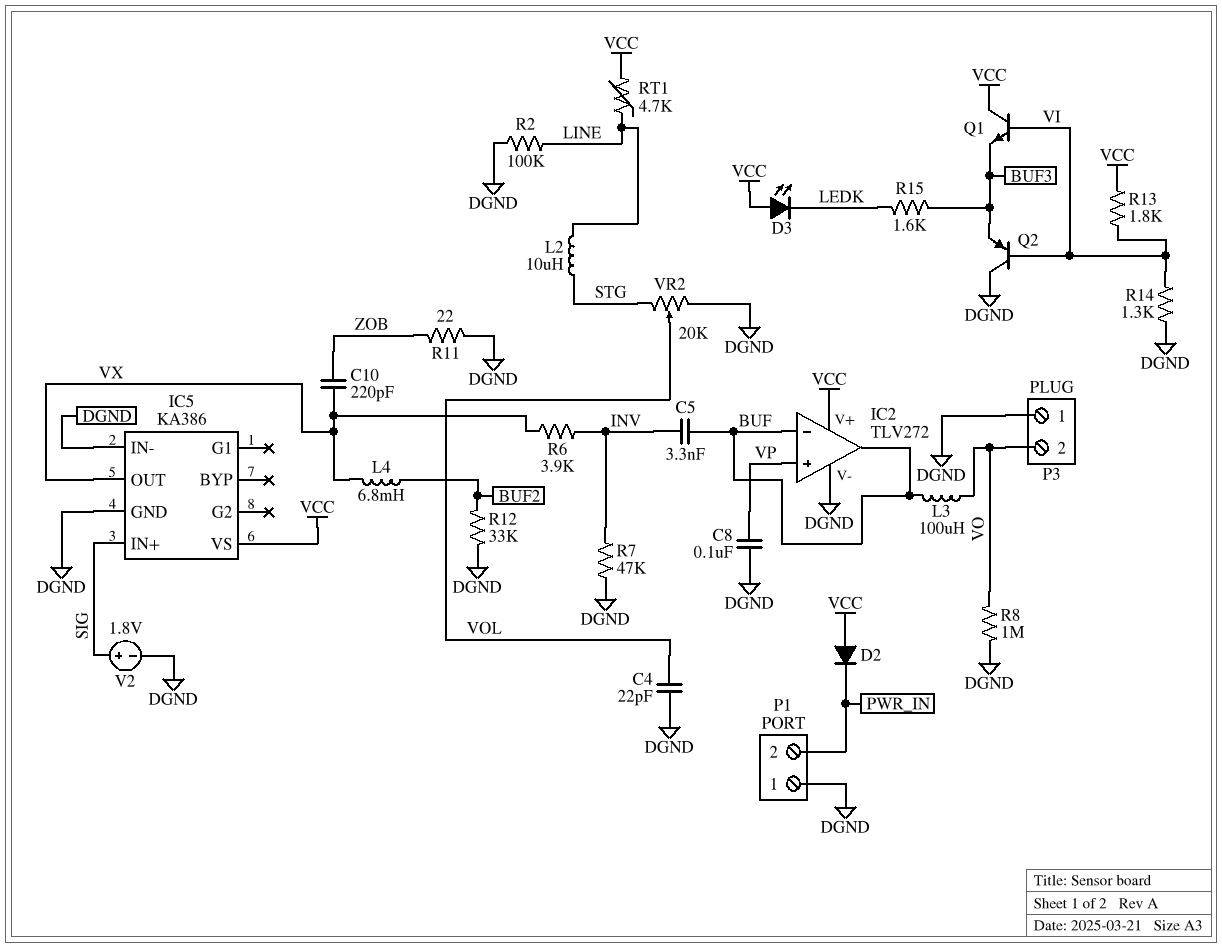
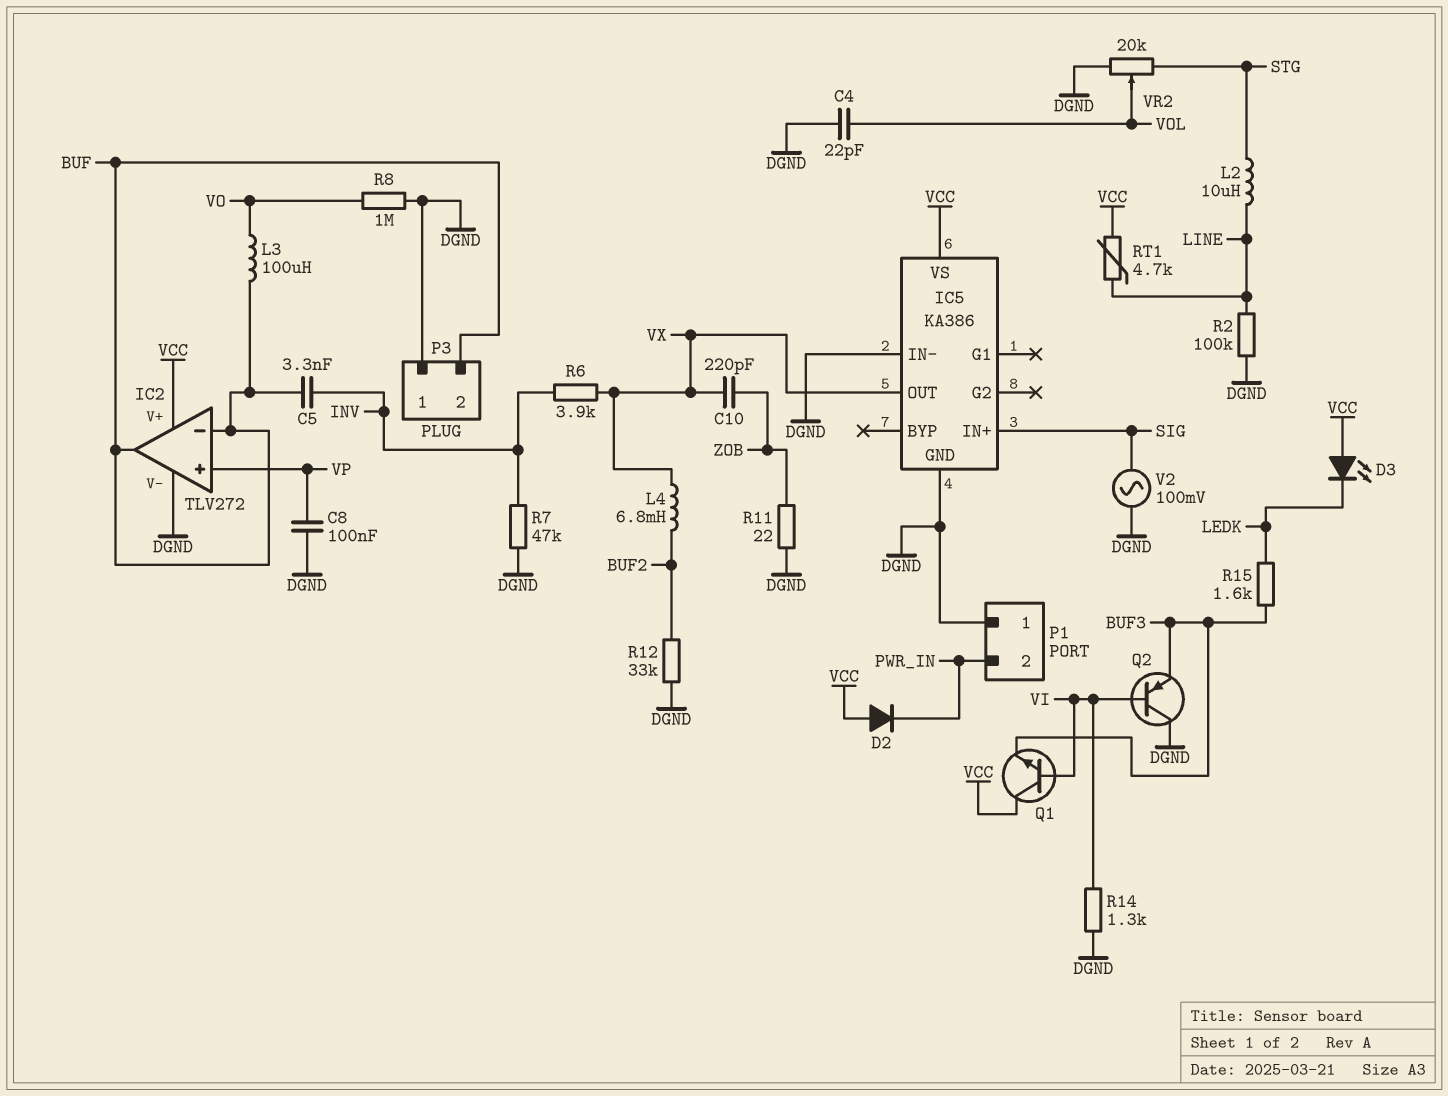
P3 pin 2: VO -> BUF
R13: 1.8k (VCC, VI) -> none
V2: 1.8V (plus SIG, minus DGND) -> AC 100mV (DGND, SIG)

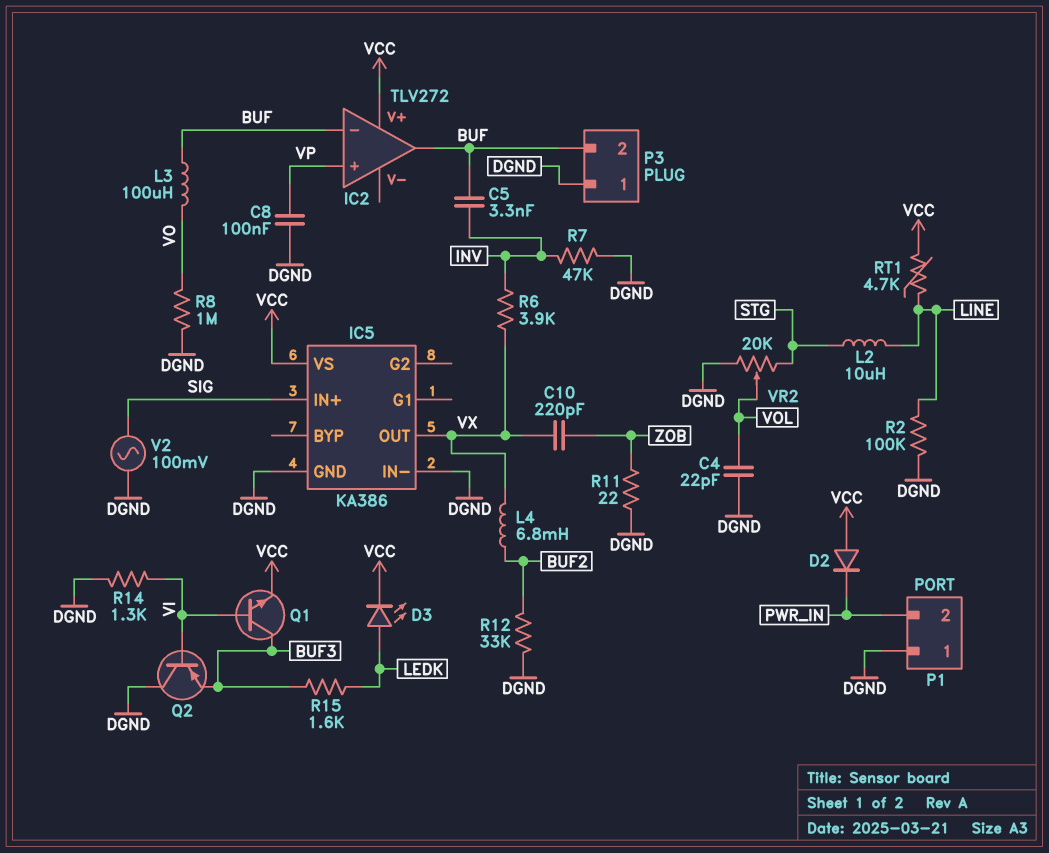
D3: LED (A VCC, K LEDK) -> LED (A LEDK, K VCC)
IC2 pin V-: DGND -> none
Q1: NPN (B VI, C VCC, E BUF3) -> NPN (B VI, C BUF3, E VCC)

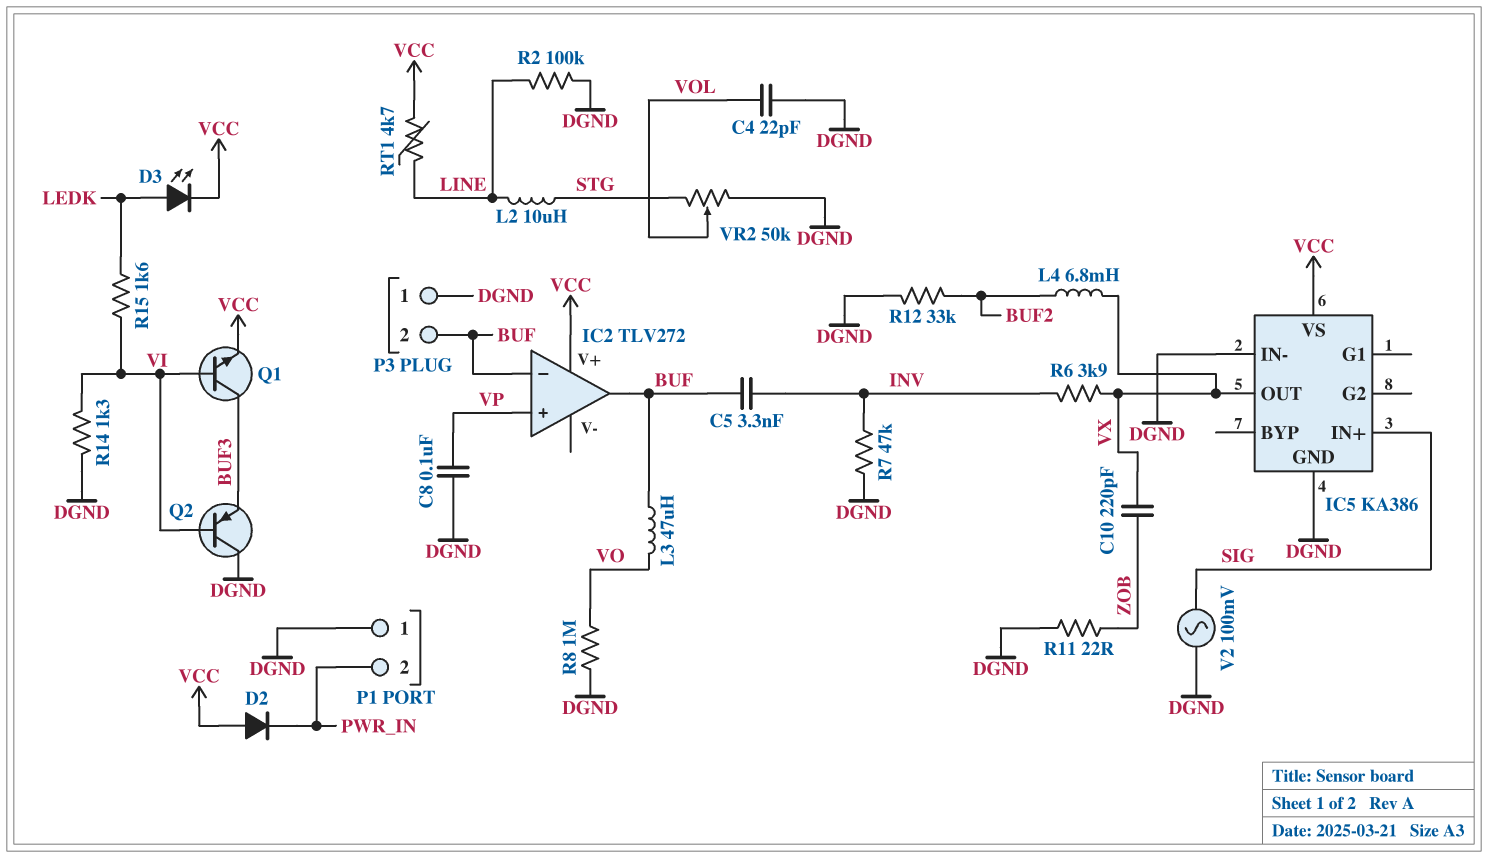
L3: 100uH (BUF, VO) -> 47uH (BUF, VO)
R15: 1.6k (BUF3, LEDK) -> 1.6k (LEDK, VI)
VR2: 20k (DGND, STG, wiper VOL) -> 50k (DGND, STG, wiper VOL)

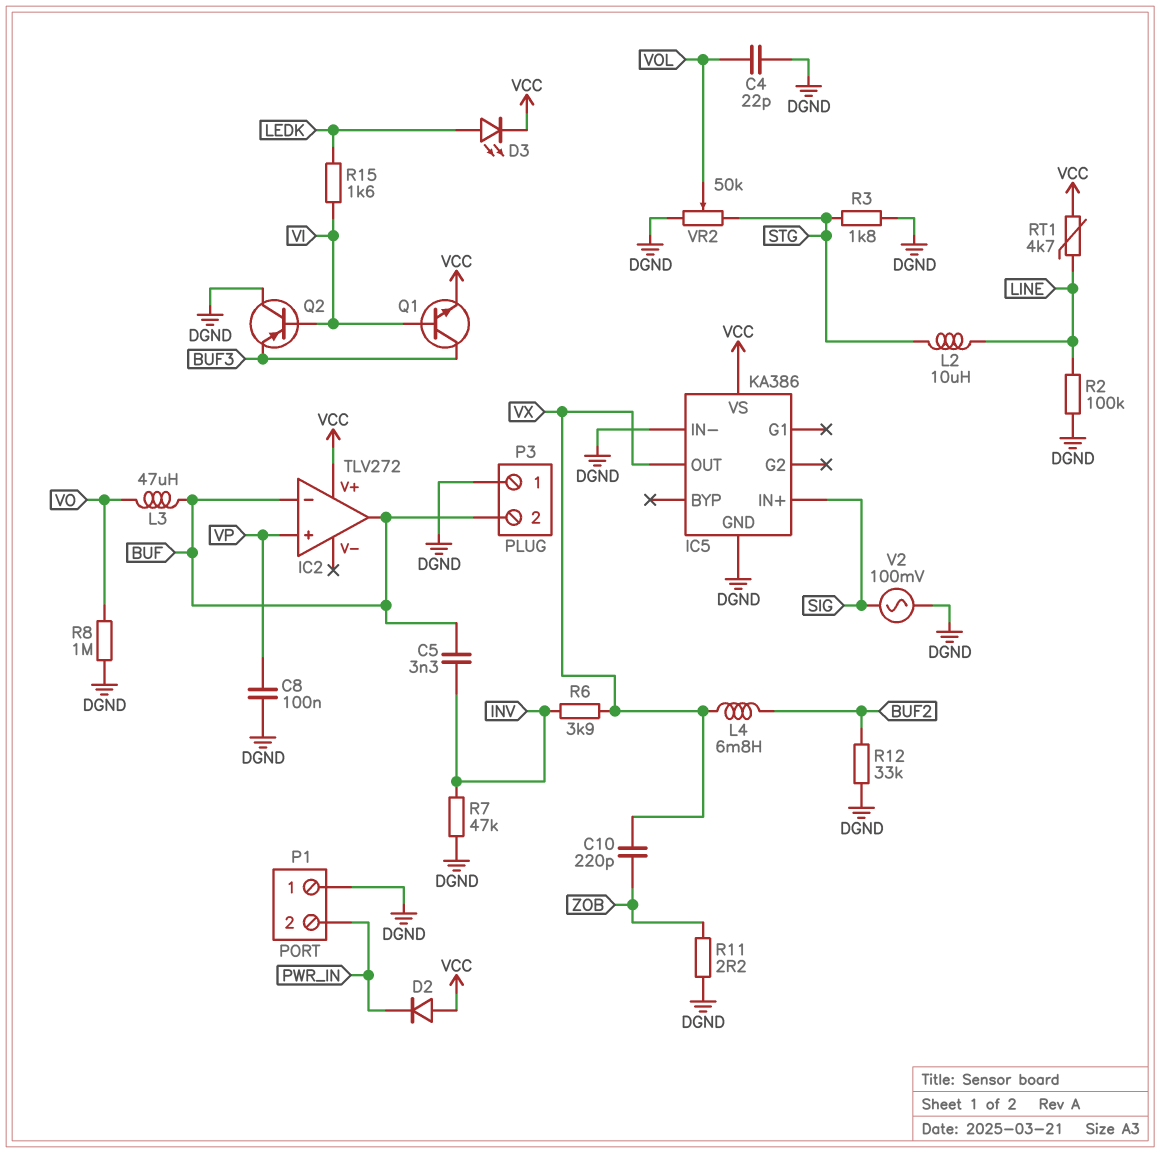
R3: none -> 1.8k (DGND, STG)
R11: 22 (DGND, ZOB) -> 2.2 (DGND, ZOB)
R14: 1.3k (DGND, VI) -> none

